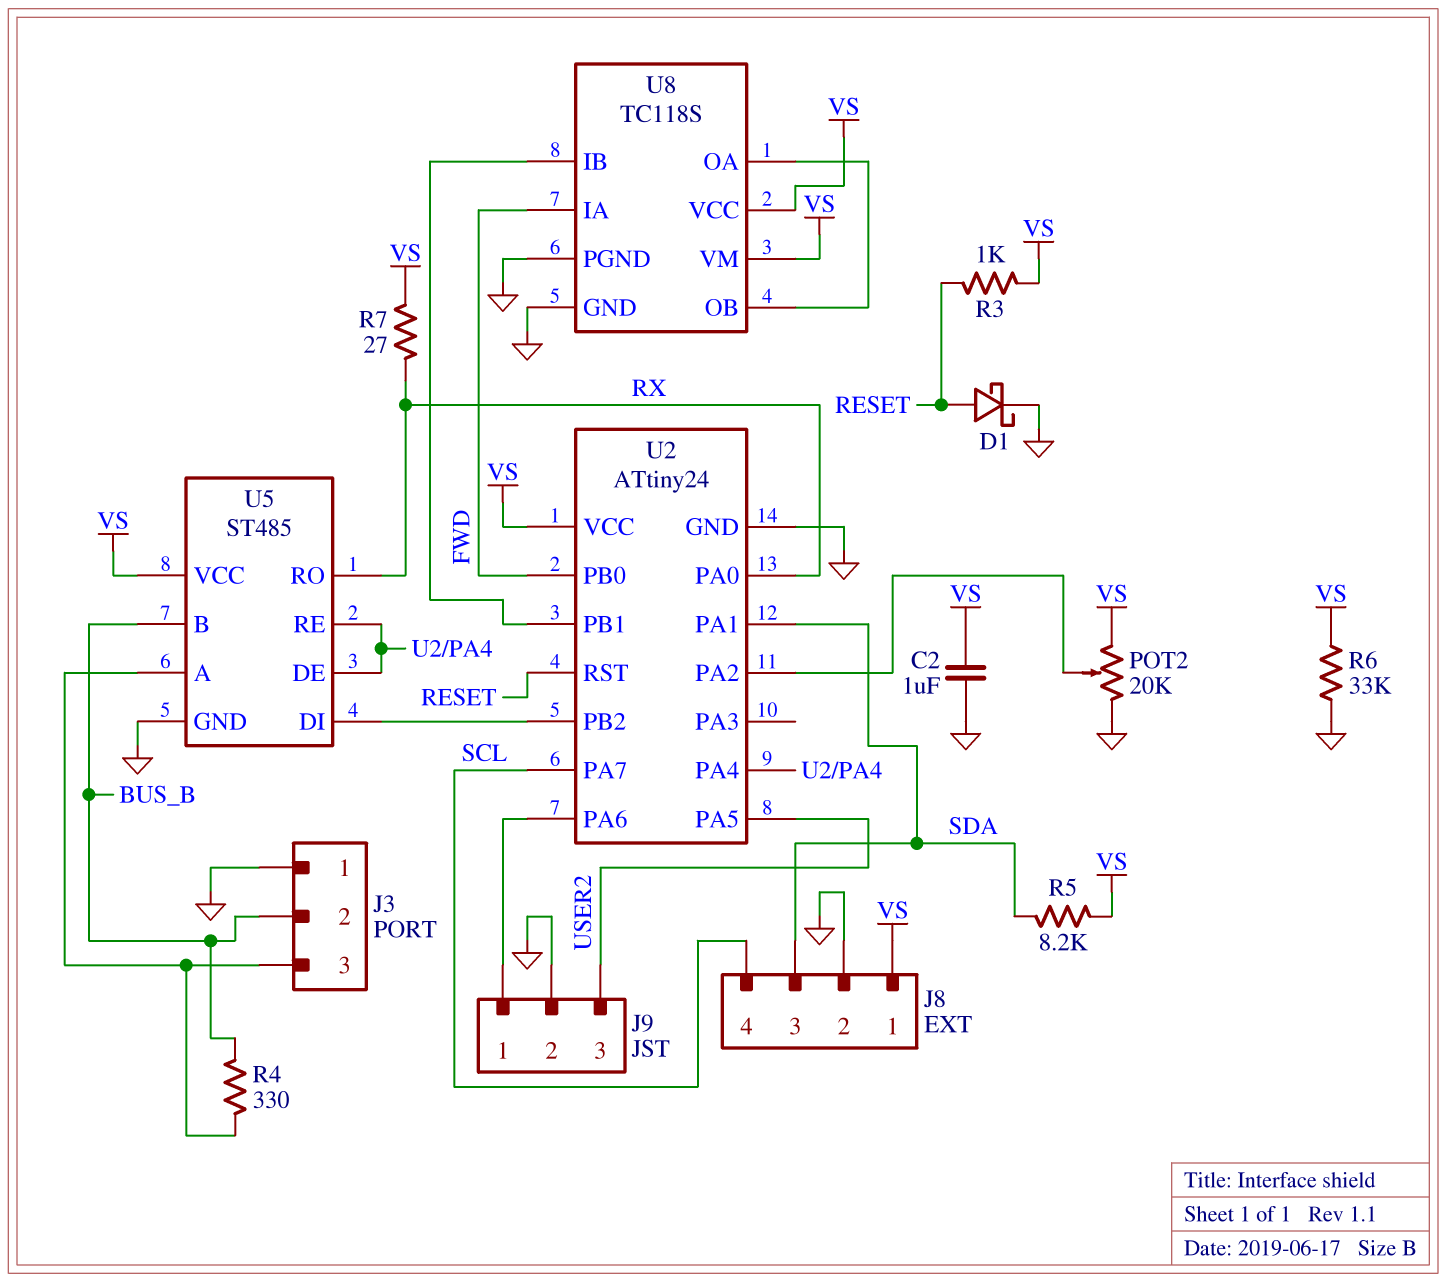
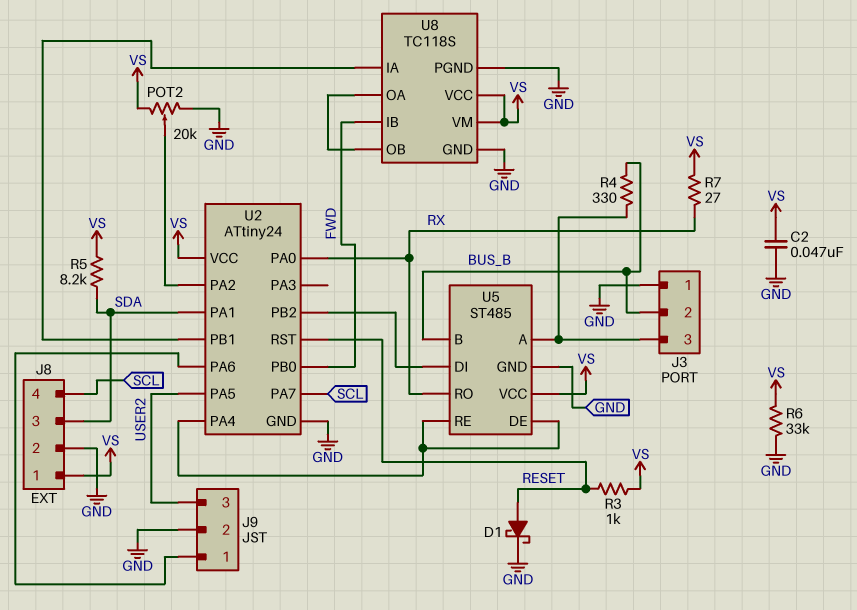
C2: 1uF (GND, VS) -> 47nF (GND, VS)
U8 pin IA: FWD -> U2/PB1
U8 pin IB: U2/PB1 -> FWD

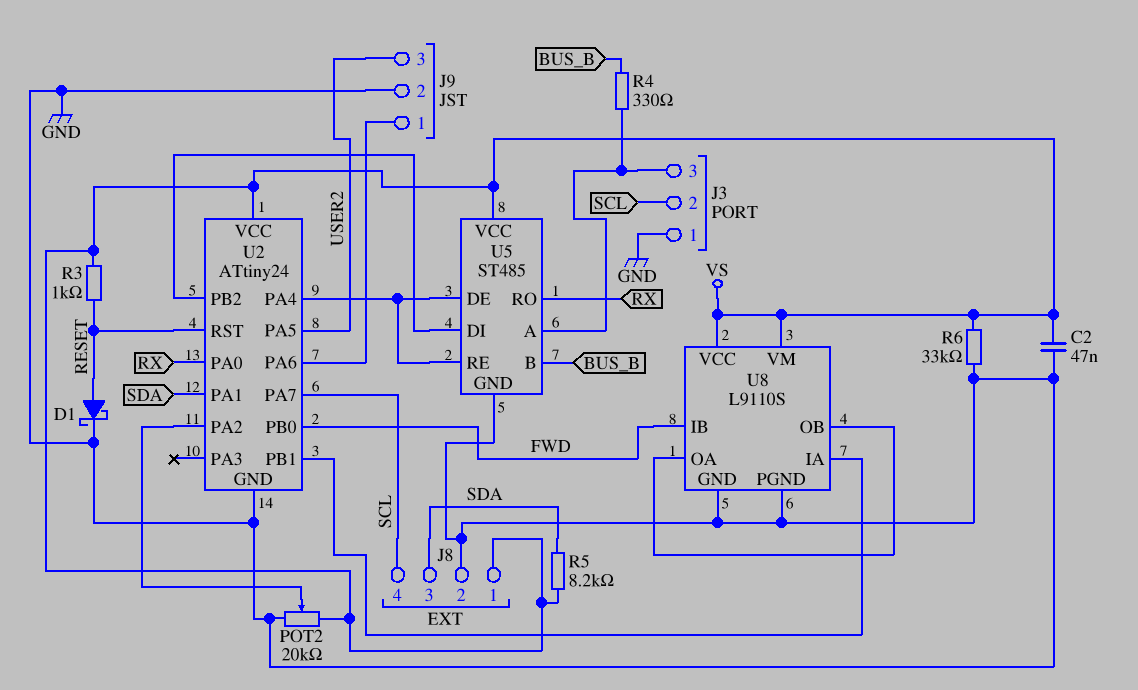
J3 pin 2: BUS_B -> SCL
R7: 27 (RX, VS) -> none
U8: TC118S -> L9110S

